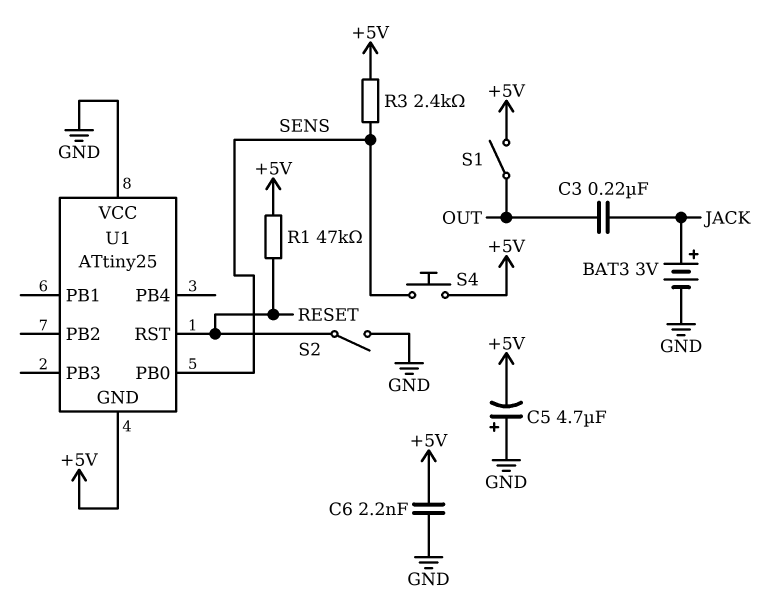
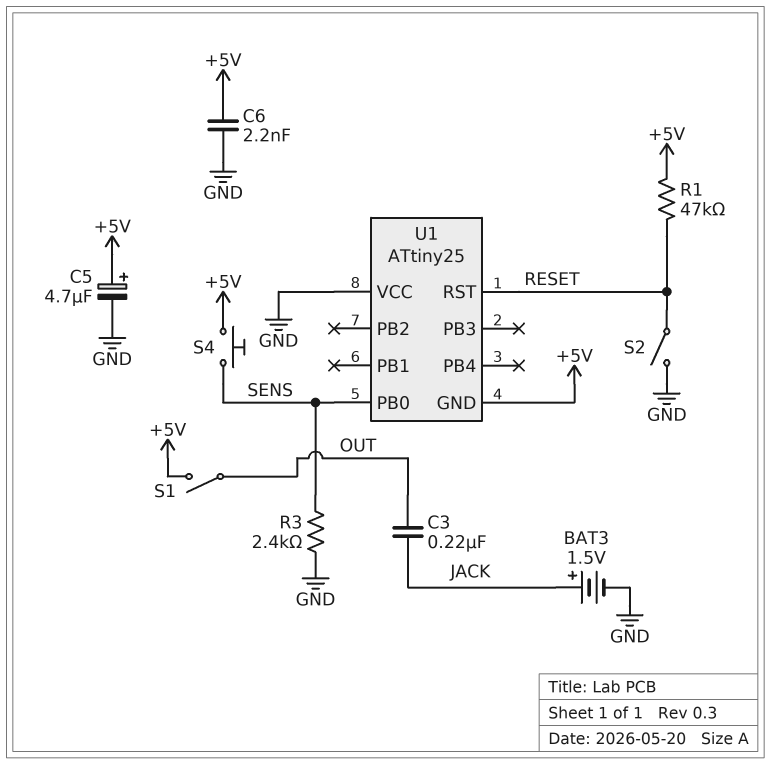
BAT3: 3V (plus JACK, minus GND) -> 1.5V (plus JACK, minus GND)
C5: 4.7uF (plus GND, minus +5V) -> 4.7uF (plus +5V, minus GND)
R3: 2.4k (+5V, SENS) -> 2.4k (GND, SENS)

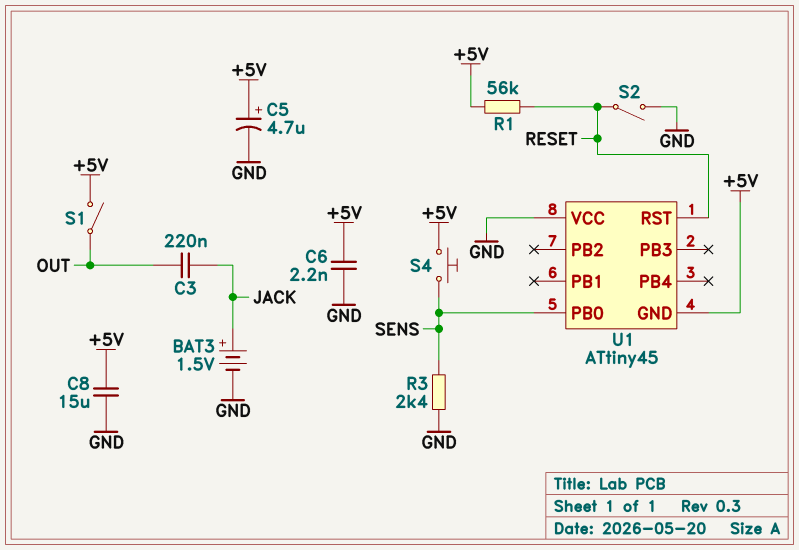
C8: none -> 15uF (+5V, GND)
R1: 47k (+5V, RESET) -> 56k (+5V, RESET)
U1: ATtiny25 -> ATtiny45

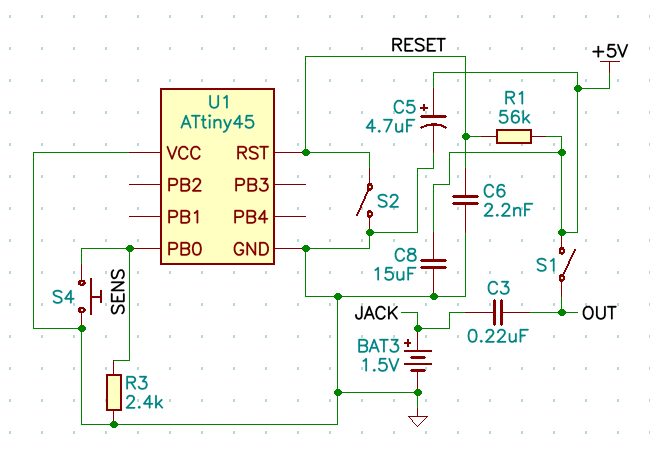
C6: 2.2nF (+5V, GND) -> 2.2nF (GND, RESET)
S4: button (+5V, SENS) -> button (GND, SENS)
U1 pin GND: +5V -> GND

